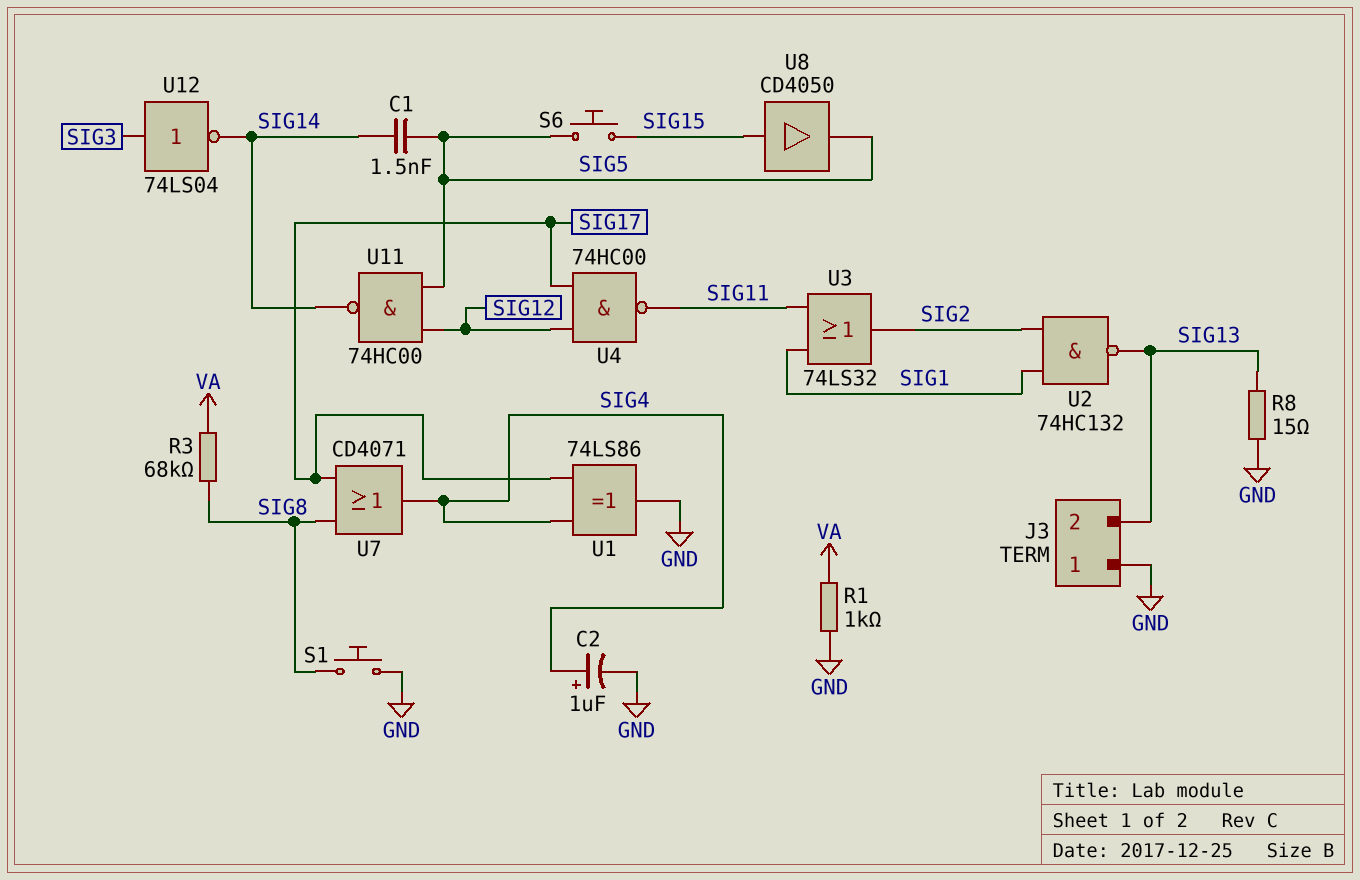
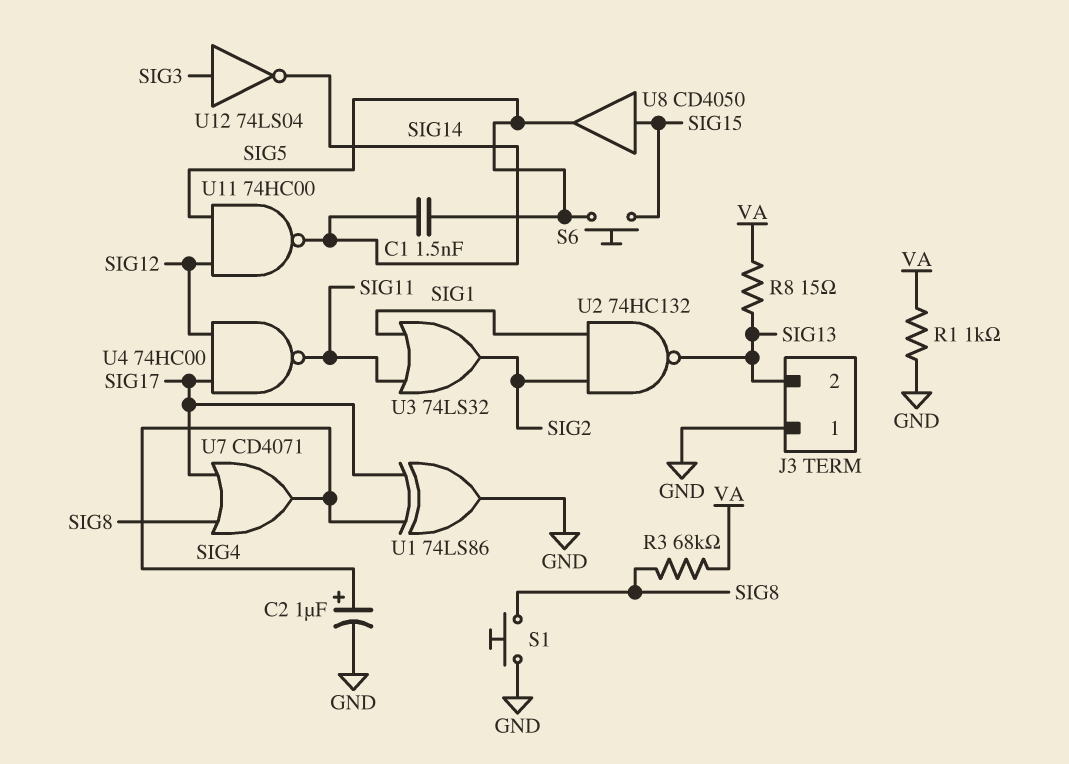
R8: 15 (GND, SIG13) -> 15 (SIG13, VA)

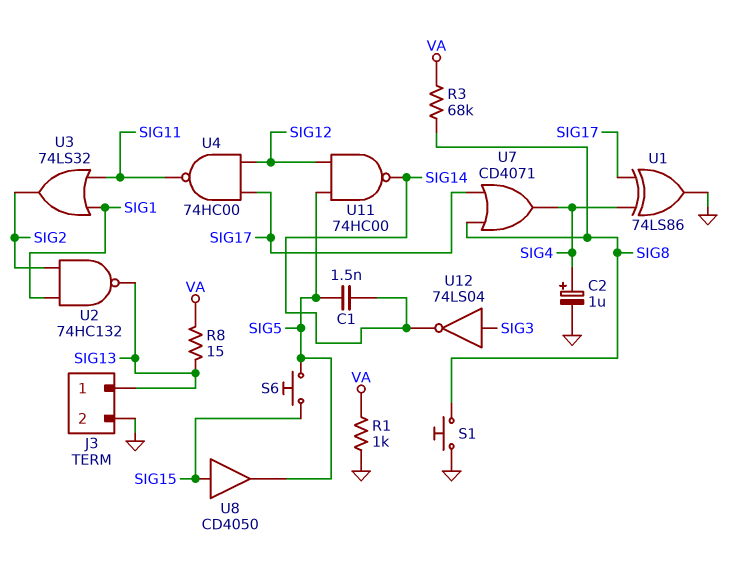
J3 pin 1: GND -> SIG13
J3 pin 2: SIG13 -> GND

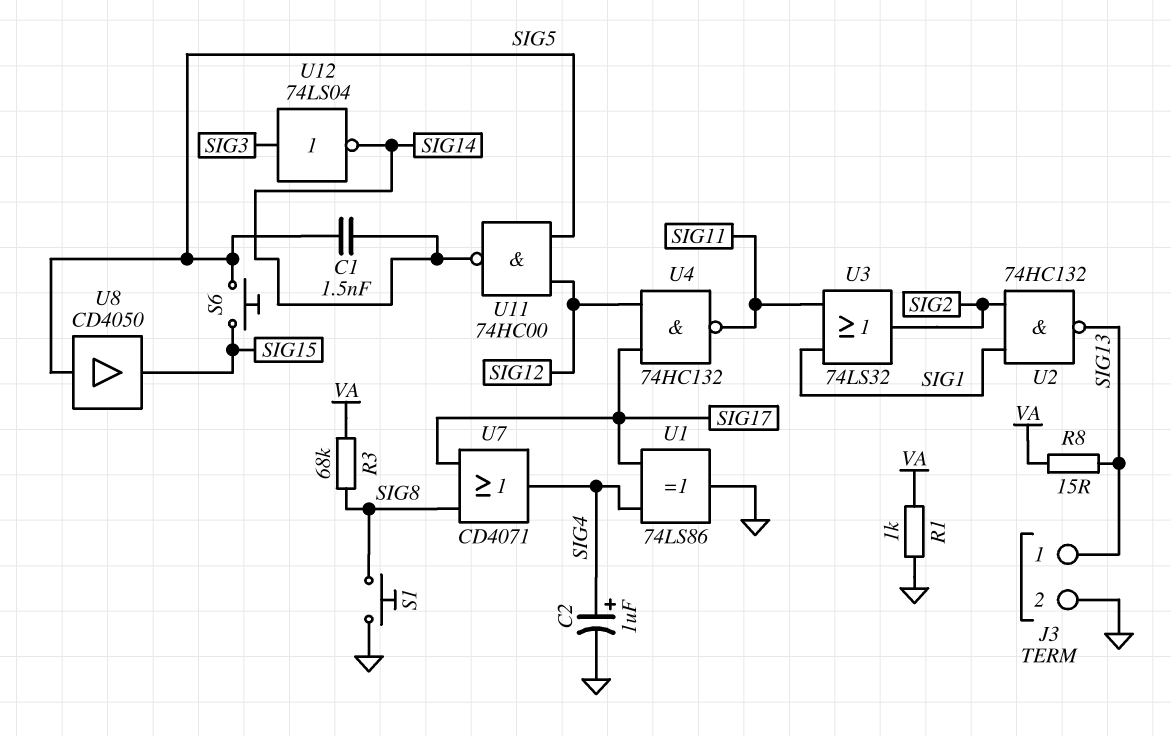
U4: NAND 74HC00 (in SIG12, in SIG17, out SIG11) -> NAND 74HC132 (in SIG12, in SIG17, out SIG11)
U8: buffer CD4050 (in SIG15, out SIG5) -> buffer CD4050 (in SIG5, out SIG15)

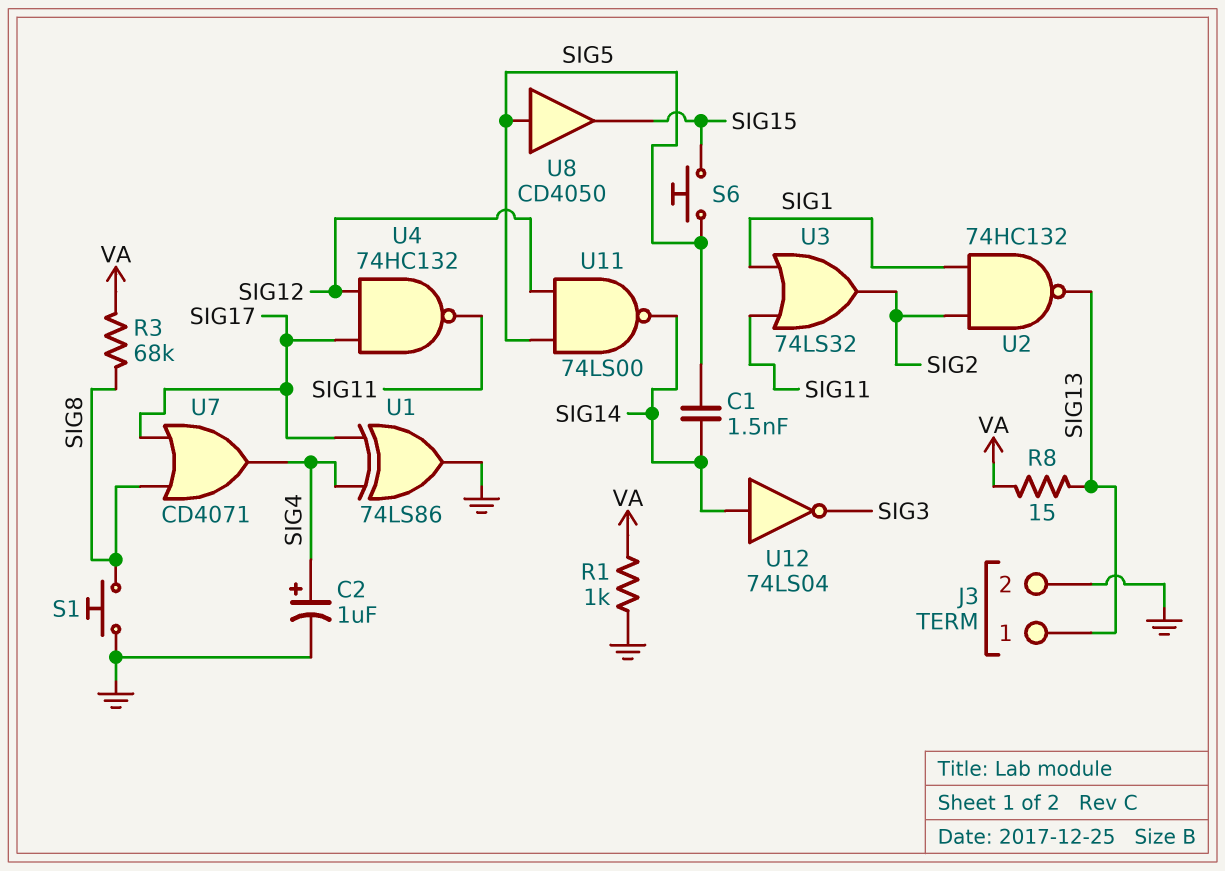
U11: NAND 74HC00 (in SIG5, in SIG12, out SIG14) -> NAND 74LS00 (in SIG5, in SIG12, out SIG14)
U12: NOT 74LS04 (in SIG3, out SIG14) -> NOT 74LS04 (in SIG14, out SIG3)

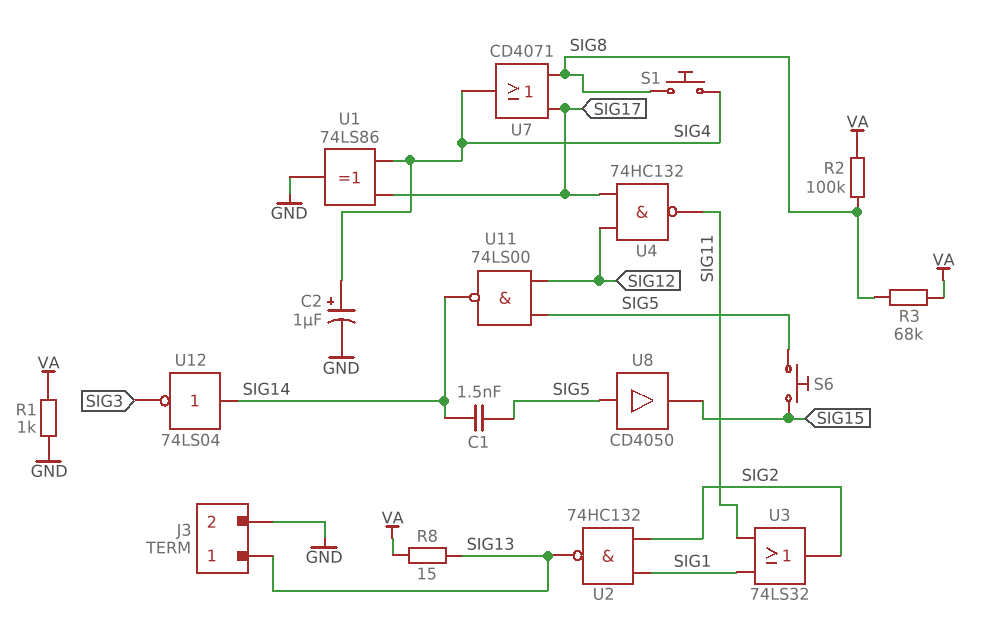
R2: none -> 100k (SIG8, VA)
S1: button (GND, SIG8) -> button (SIG4, SIG8)

